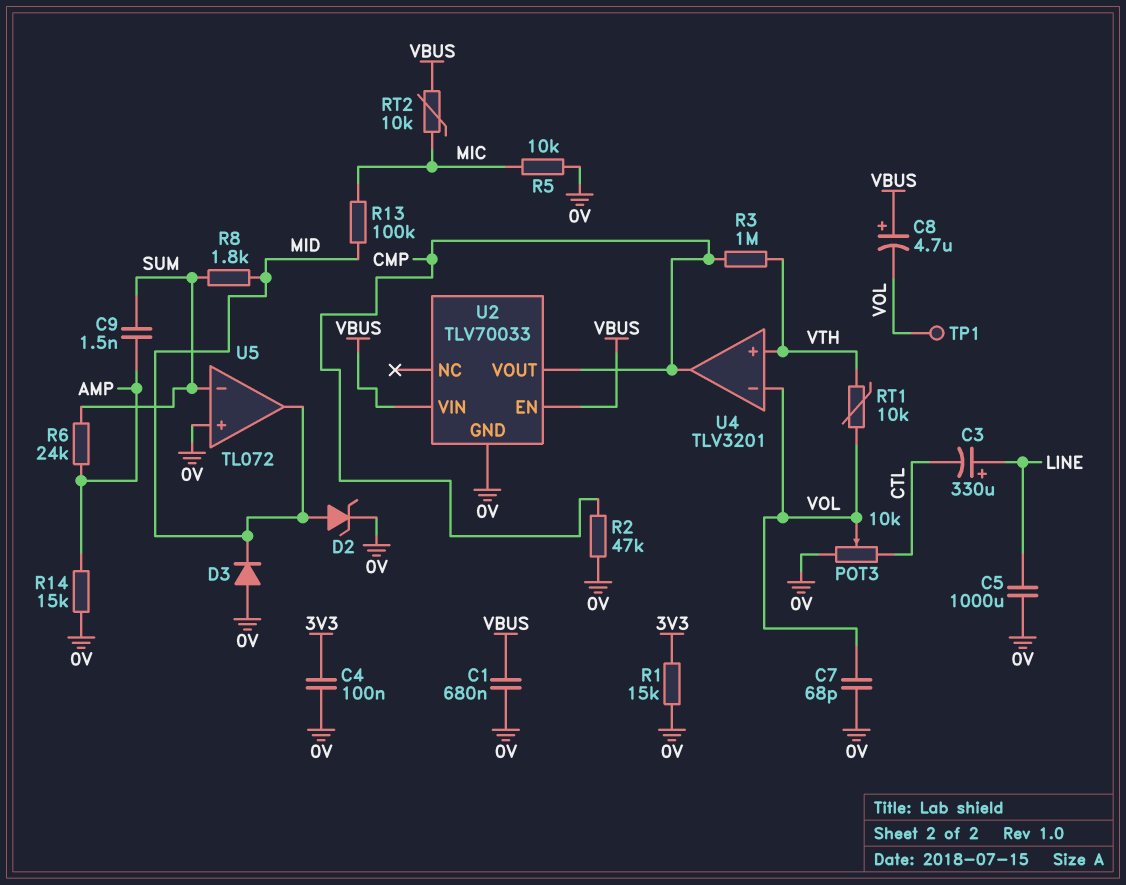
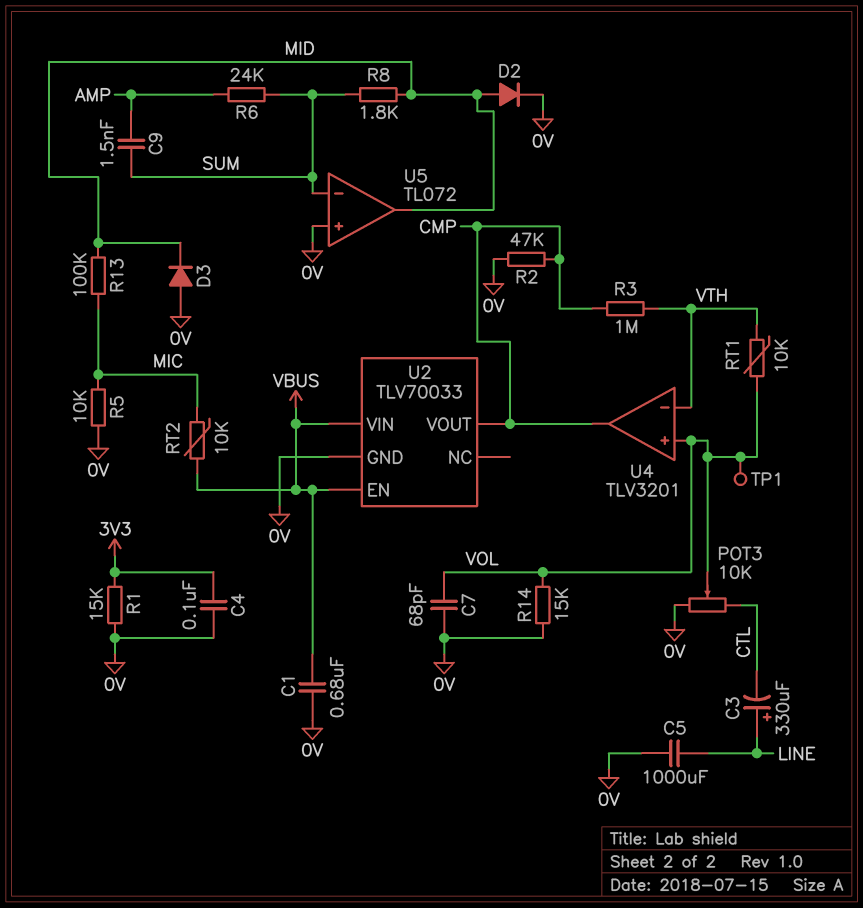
C8: 4.7uF (plus VBUS, minus VOL) -> none
D2: zener (A MID, K 0V) -> diode (A MID, K 0V)
R14: 15k (0V, AMP) -> 15k (0V, VOL)
U4 pin in+: VTH -> VOL
U4 pin in-: VOL -> VTH

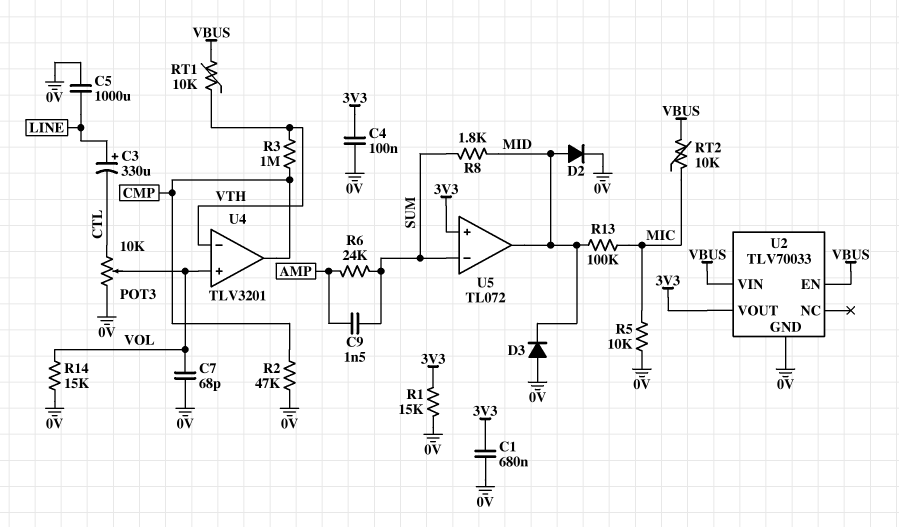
C1: 680nF (0V, VBUS) -> 680nF (0V, 3V3)
RT1: 10k (VOL, VTH) -> 10k (VBUS, VTH)
TP1: test point (VOL) -> none
U2 pin VOUT: CMP -> 3V3
U5 pin in+: 0V -> 3V3

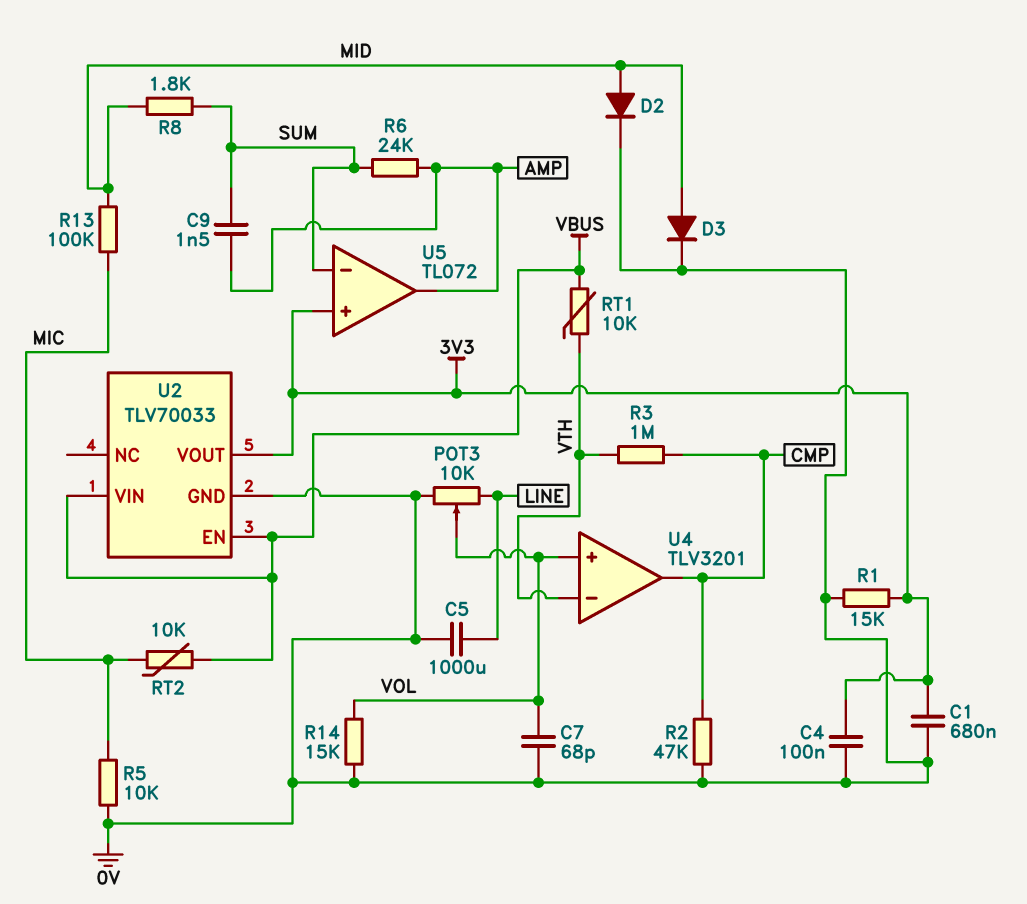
C3: 330uF (plus LINE, minus CTL) -> none
D3: diode (A 0V, K MID) -> diode (A MID, K 0V)
POT3: 10k (0V, CTL, wiper VOL) -> 10k (0V, LINE, wiper VOL)
U5 pin out: MID -> AMP

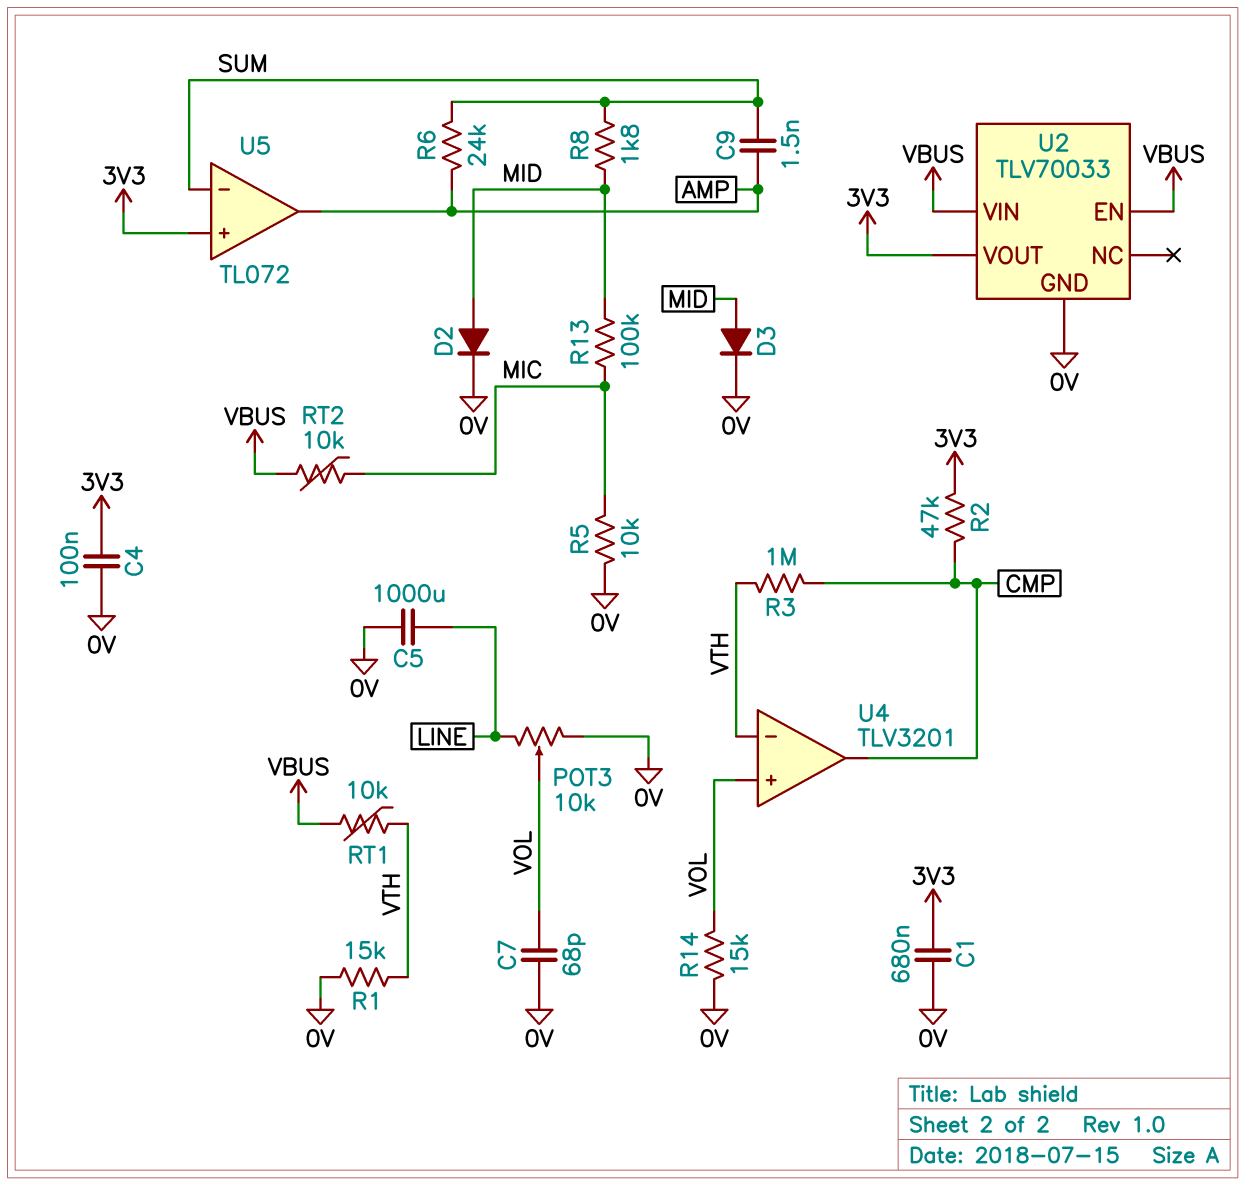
R1: 15k (0V, 3V3) -> 15k (0V, VTH)
R2: 47k (0V, CMP) -> 47k (3V3, CMP)

